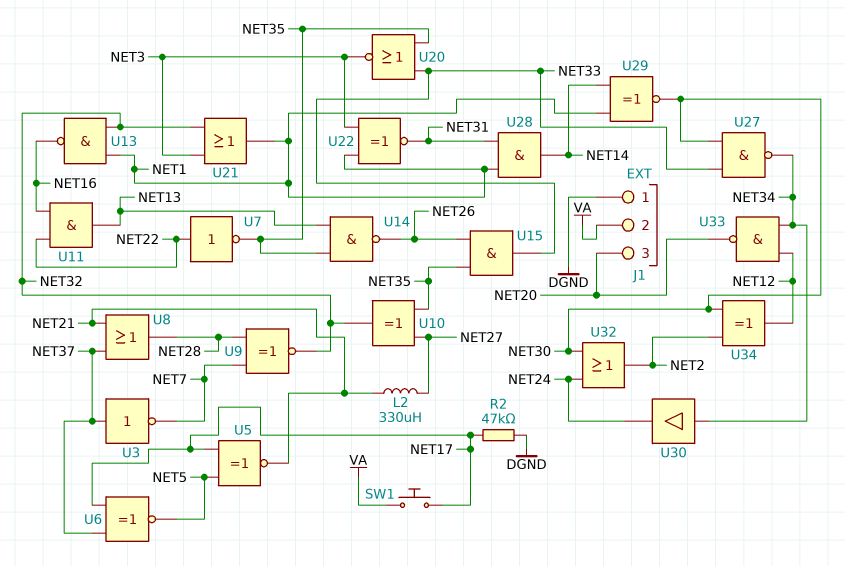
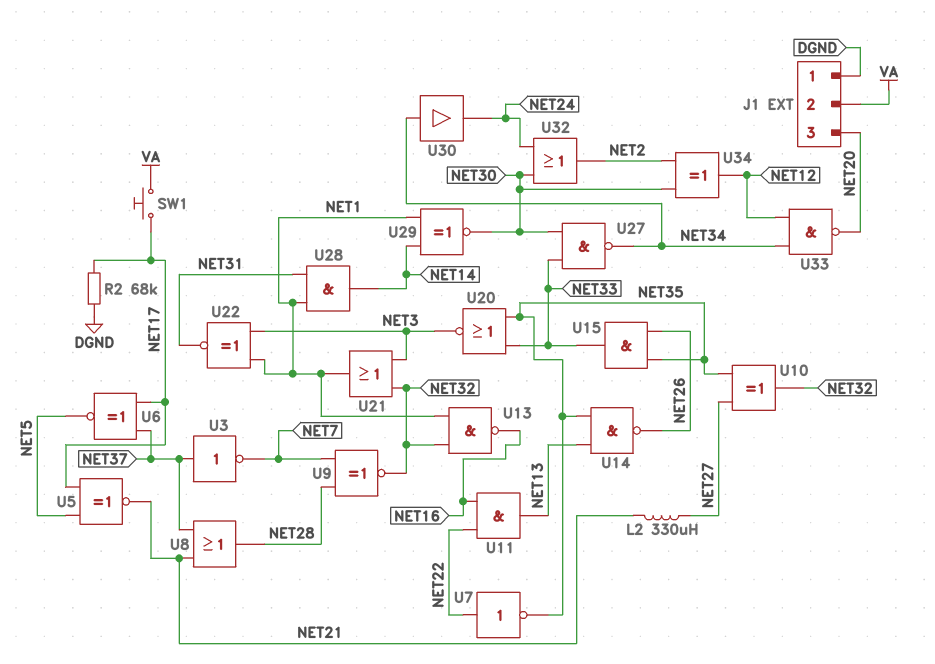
R2: 47k (DGND, NET17) -> 68k (DGND, NET17)

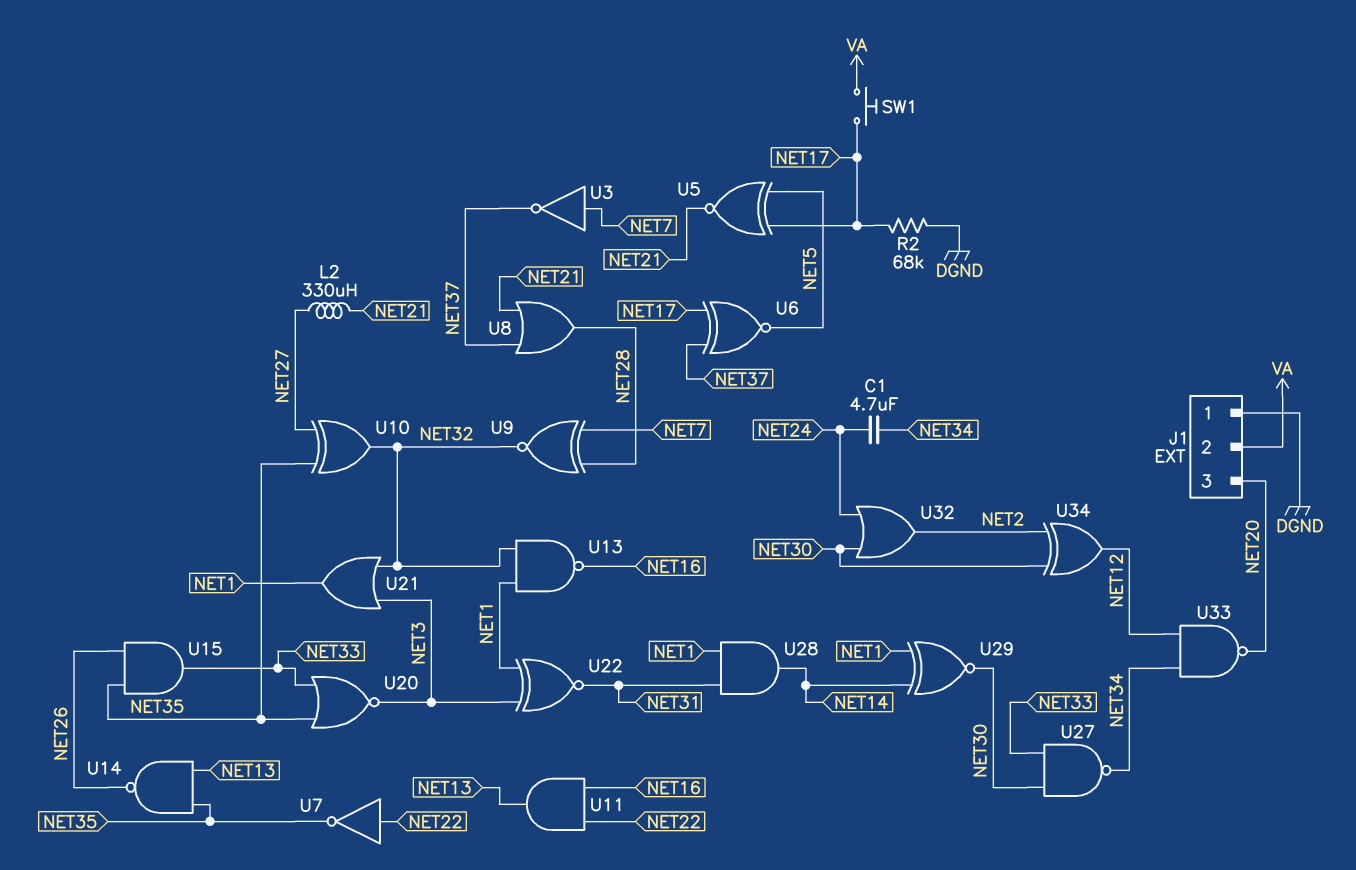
C1: none -> 4.7uF (NET24, NET34)
U3: NOT (in NET37, out NET7) -> NOT (in NET7, out NET37)
U30: buffer (in NET34, out NET24) -> none

